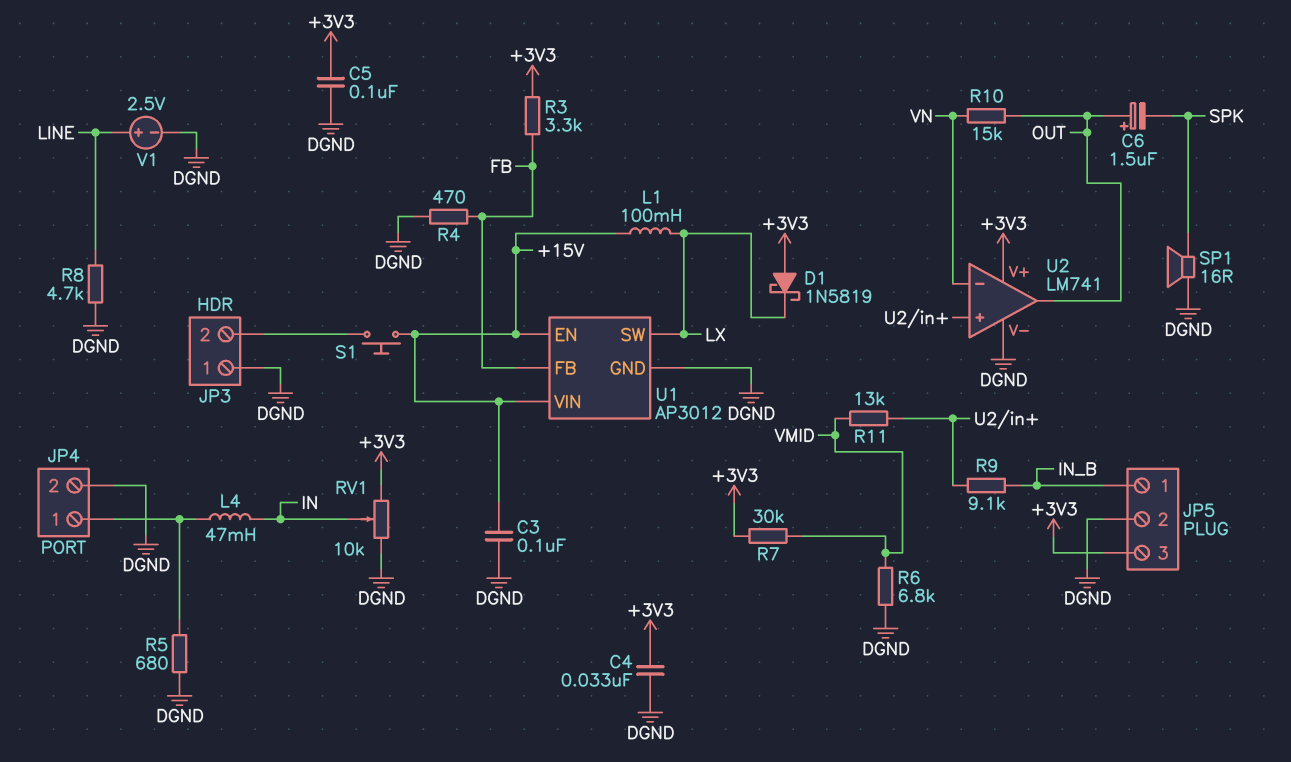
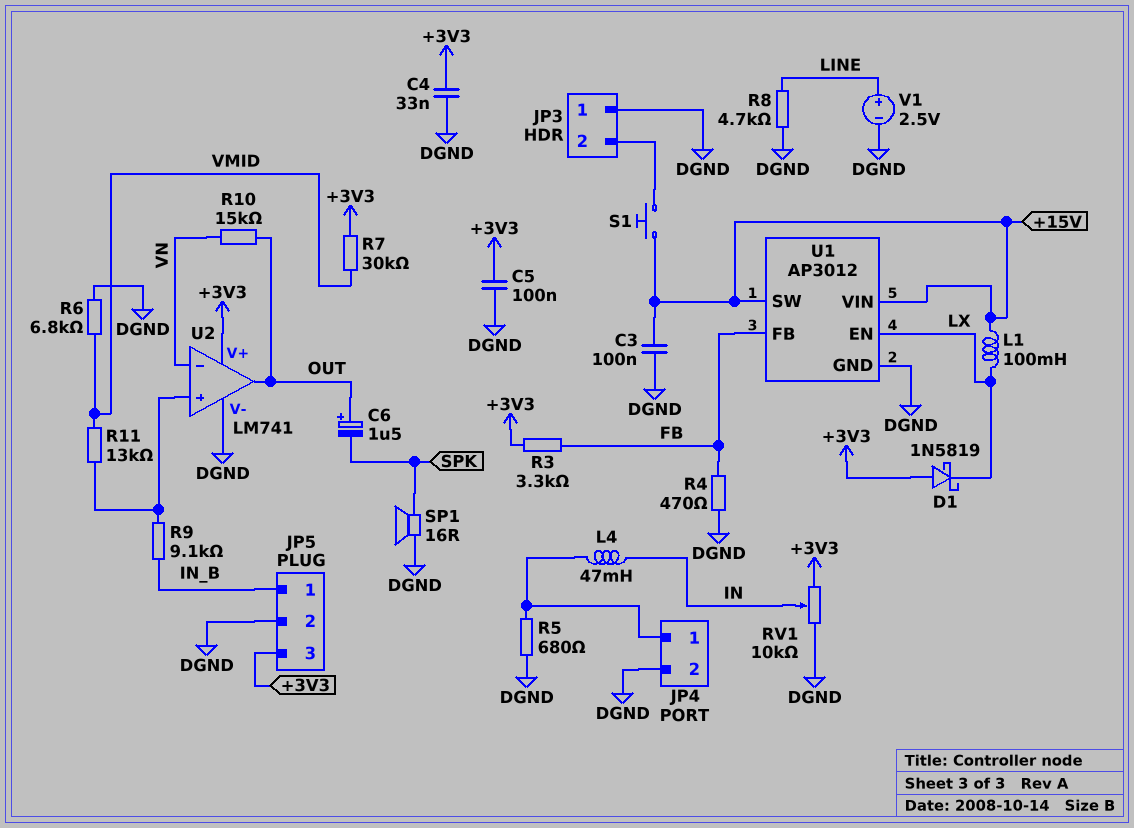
U1 pin EN: +15V -> LX
U1 pin SW: LX -> +15V

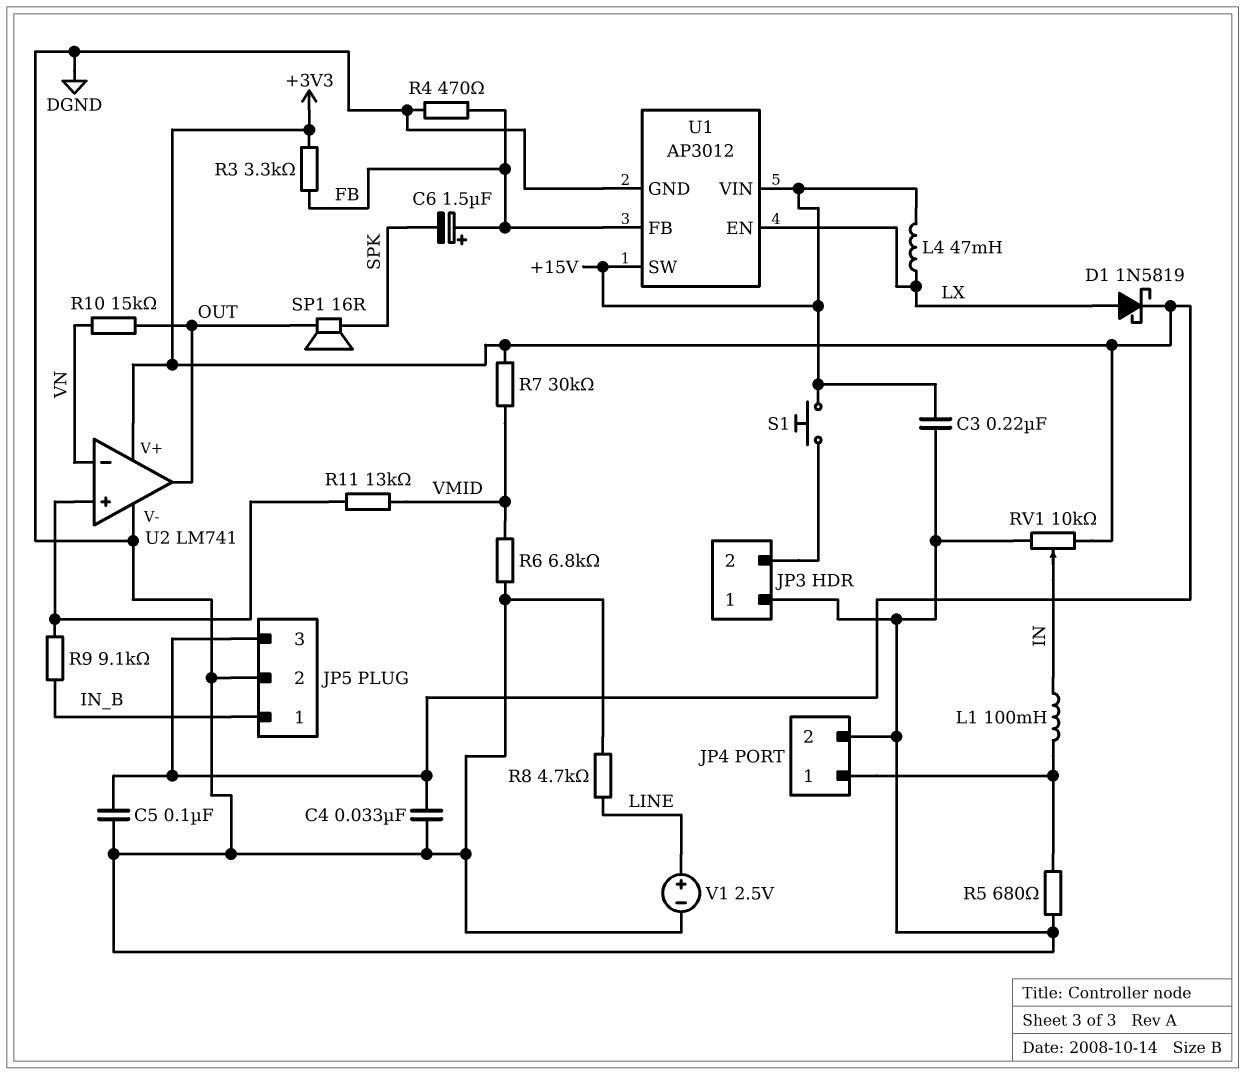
C3: 100nF (+15V, DGND) -> 220nF (+15V, DGND)
C6: 1.5uF (plus OUT, minus SPK) -> 1.5uF (plus FB, minus SPK)
D1: schottky 1N5819 (A +3V3, K LX) -> schottky 1N5819 (A LX, K +3V3)
L1: 100mH (+15V, LX) -> 100mH (IN, JP4/1)
L4: 47mH (IN, JP4/1) -> 47mH (+15V, LX)
SP1: speaker 16R (DGND, SPK) -> speaker 16R (OUT, SPK)

